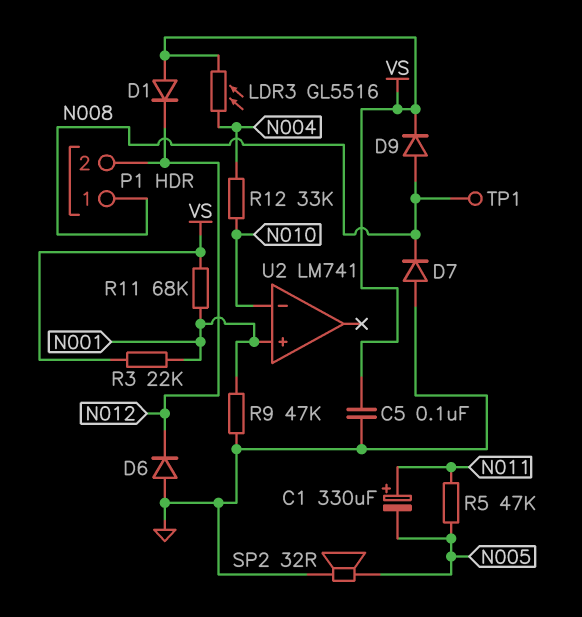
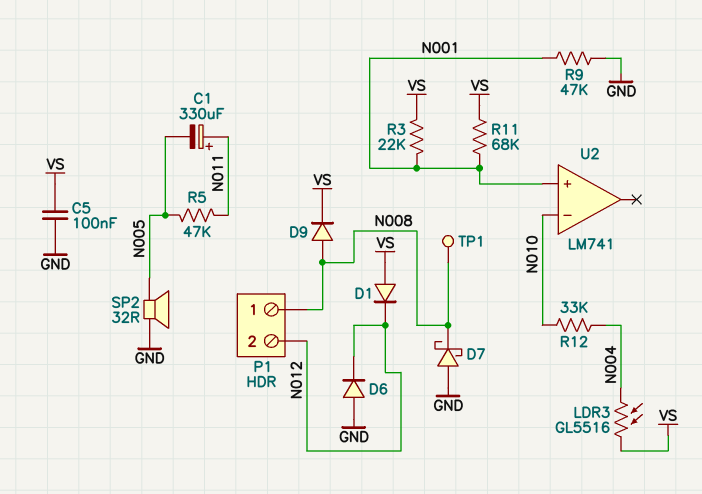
D7: diode (A GND, K N008) -> schottky (A GND, K N008)

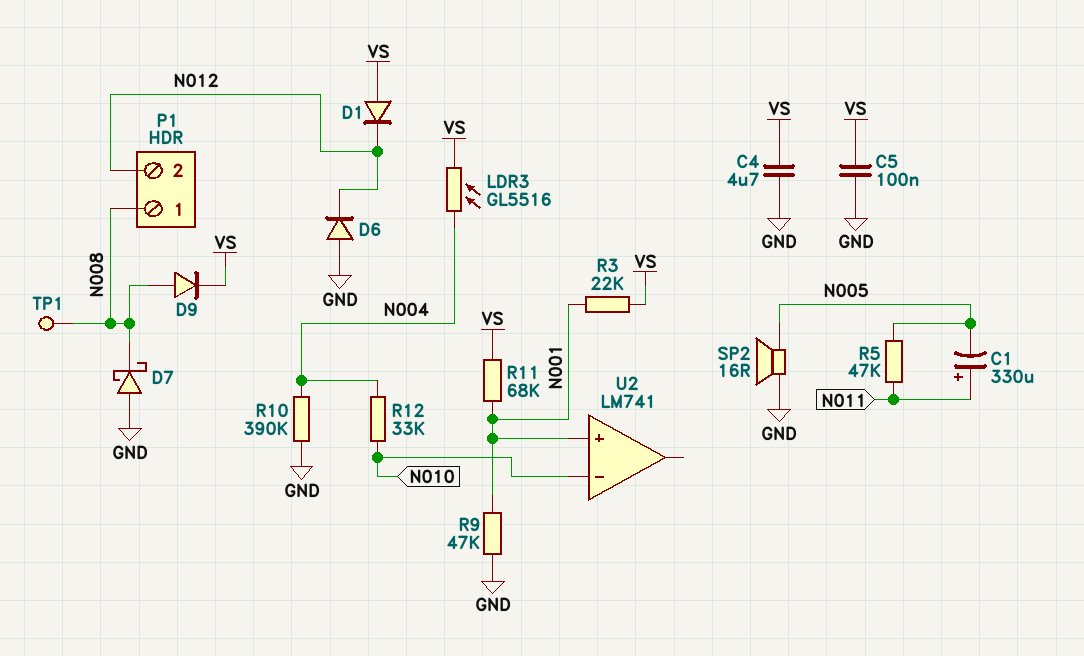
C4: none -> 4.7uF (GND, VS)
R10: none -> 390k (GND, N004)
SP2: speaker 32R (GND, N005) -> speaker 16R (GND, N005)

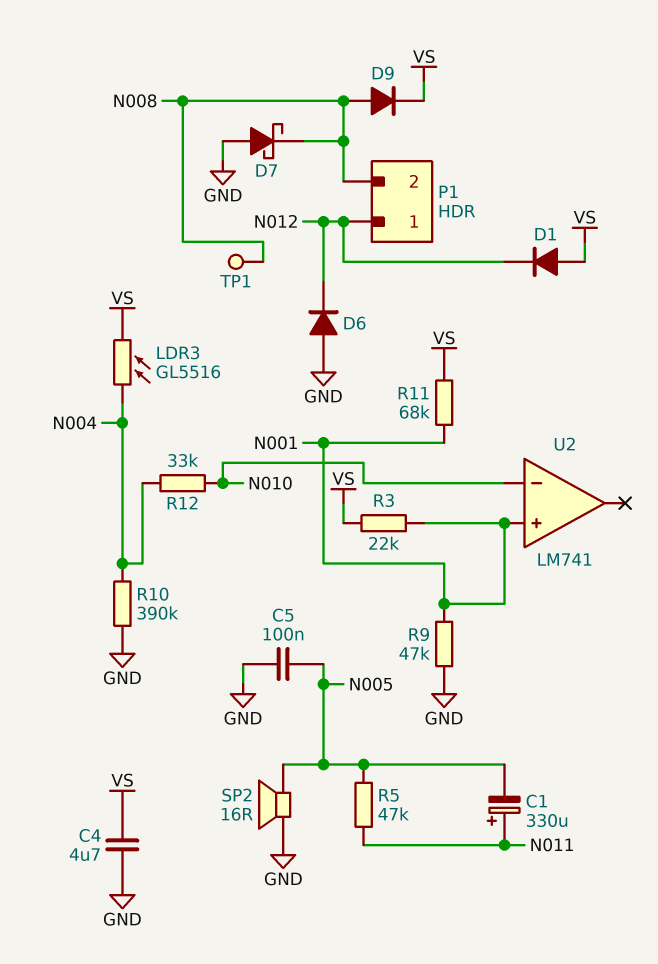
C5: 100nF (GND, VS) -> 100nF (GND, N005)
P1 pin 1: N008 -> N012
P1 pin 2: N012 -> N008

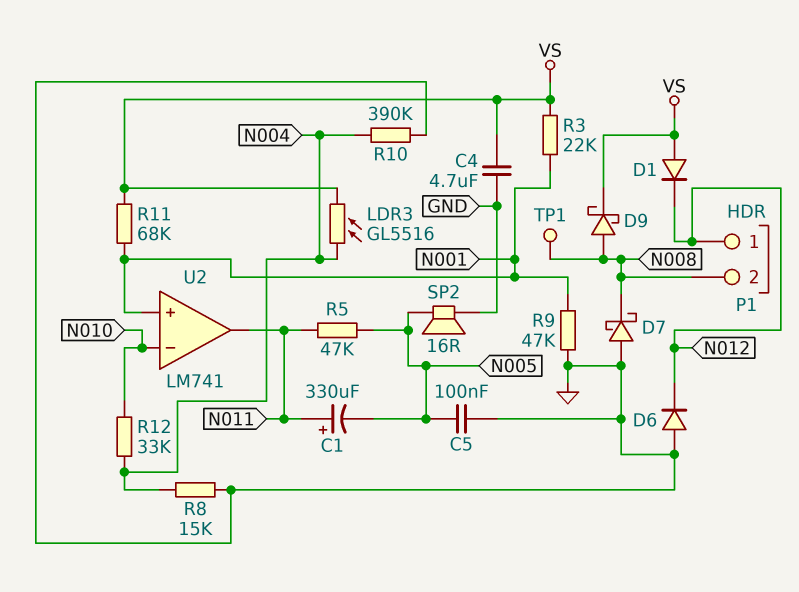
D9: diode (A N008, K VS) -> schottky (A N008, K VS)
R8: none -> 15k (GND, N004)
U2 pin out: none -> N011

